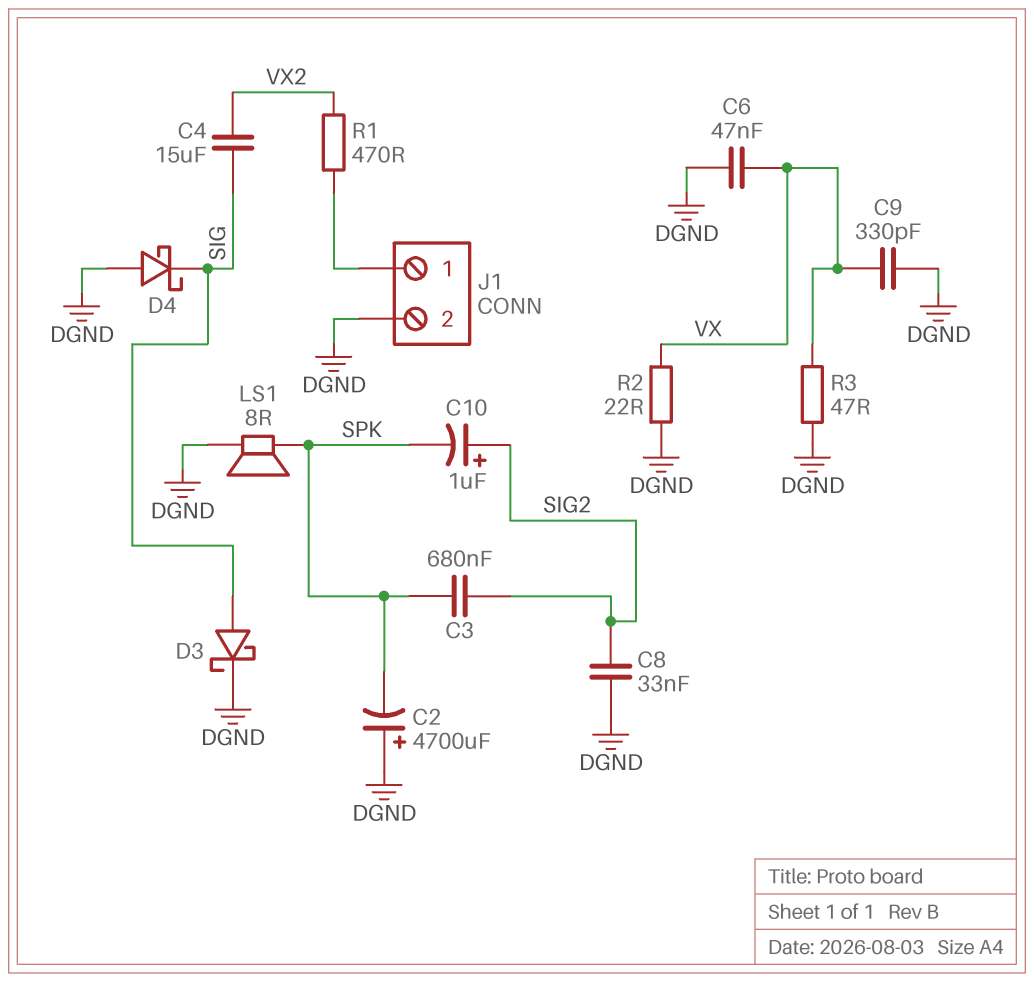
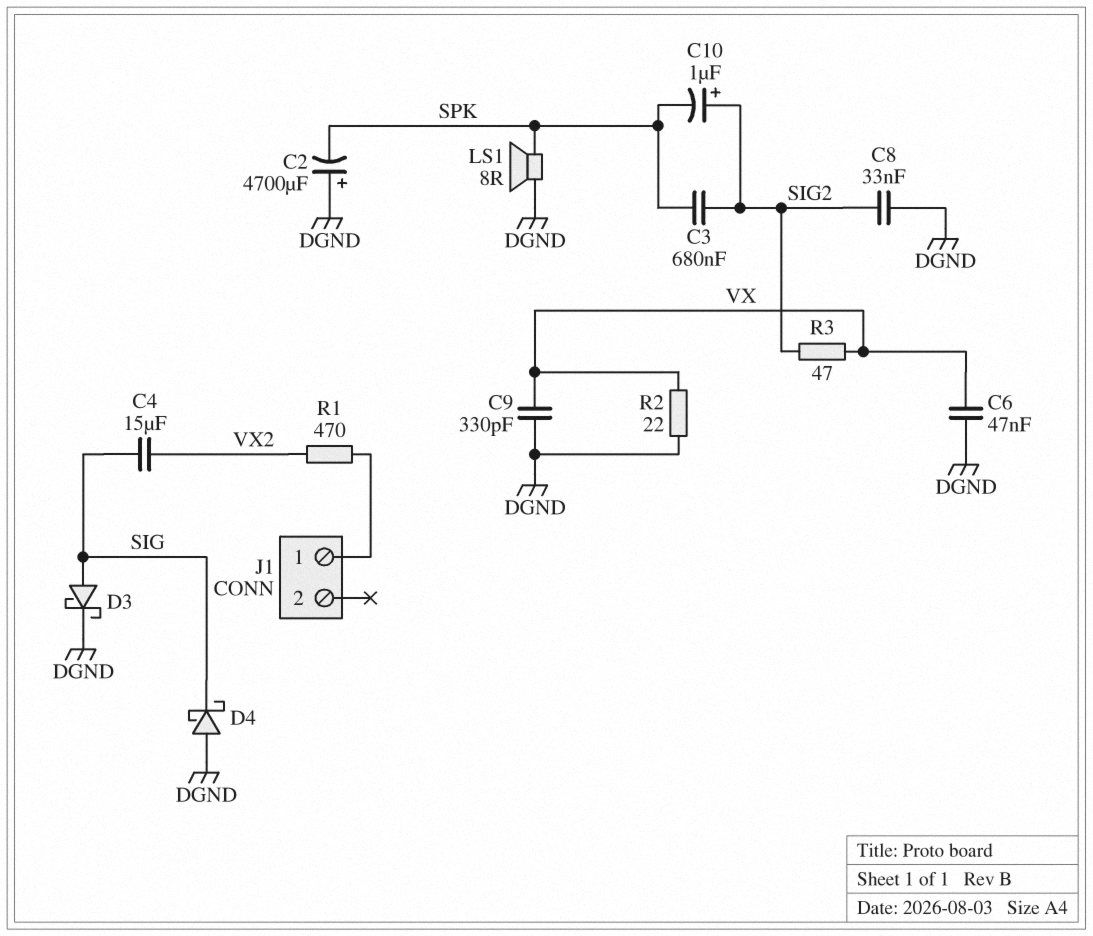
J1 pin 2: DGND -> none
R3: 47 (DGND, VX) -> 47 (SIG2, VX)

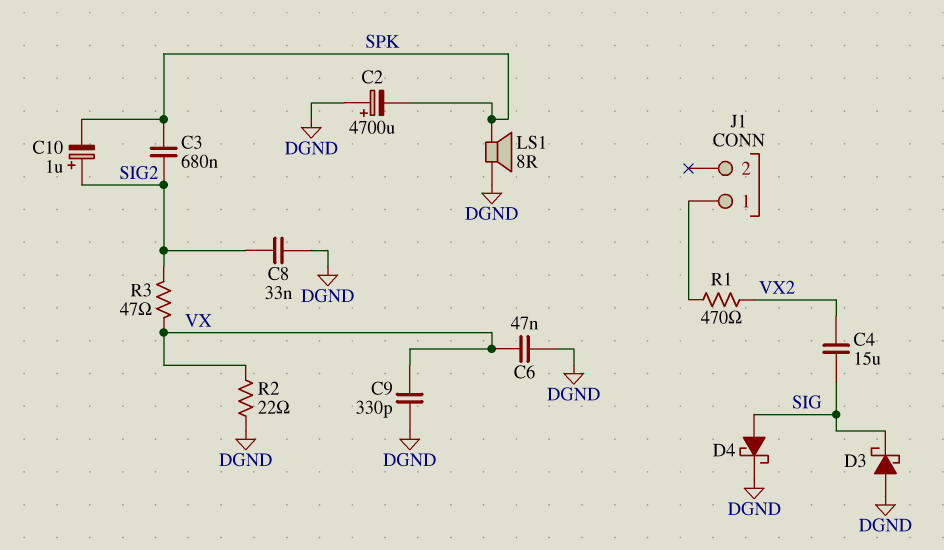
D3: schottky (A SIG, K DGND) -> schottky (A DGND, K SIG)
D4: schottky (A DGND, K SIG) -> schottky (A SIG, K DGND)

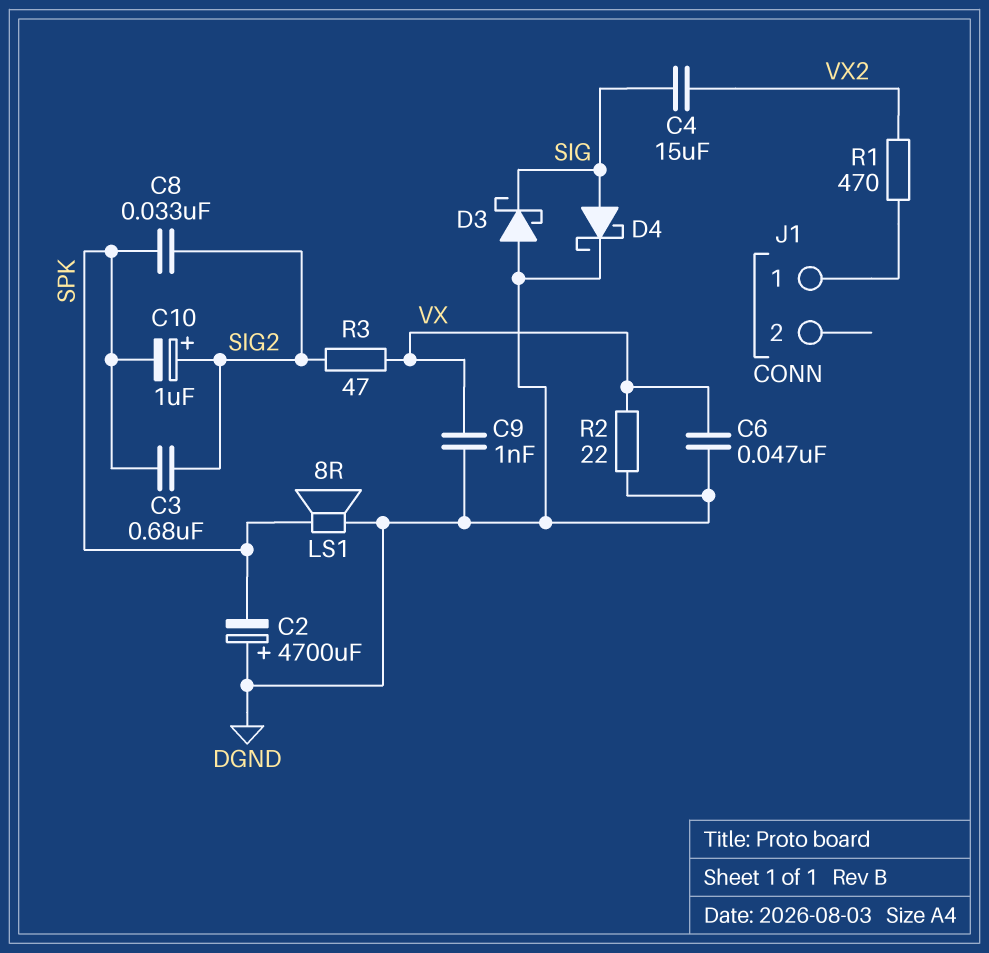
C8: 33nF (DGND, SIG2) -> 33nF (SIG2, SPK)
C9: 330pF (DGND, VX) -> 1nF (DGND, VX)

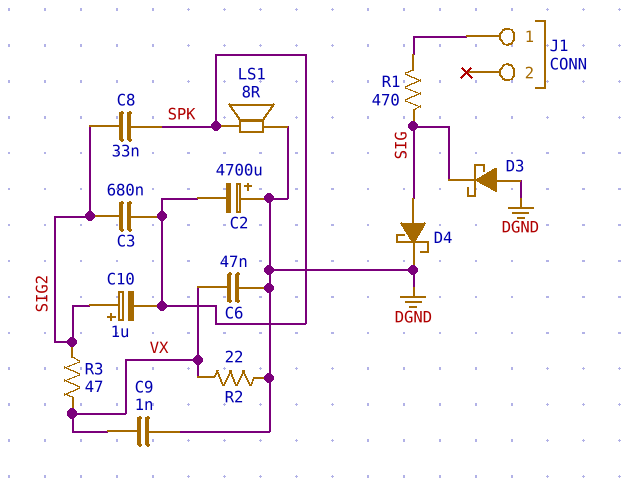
C4: 15uF (SIG, VX2) -> none
R1: 470 (J1/1, VX2) -> 470 (J1/1, SIG)

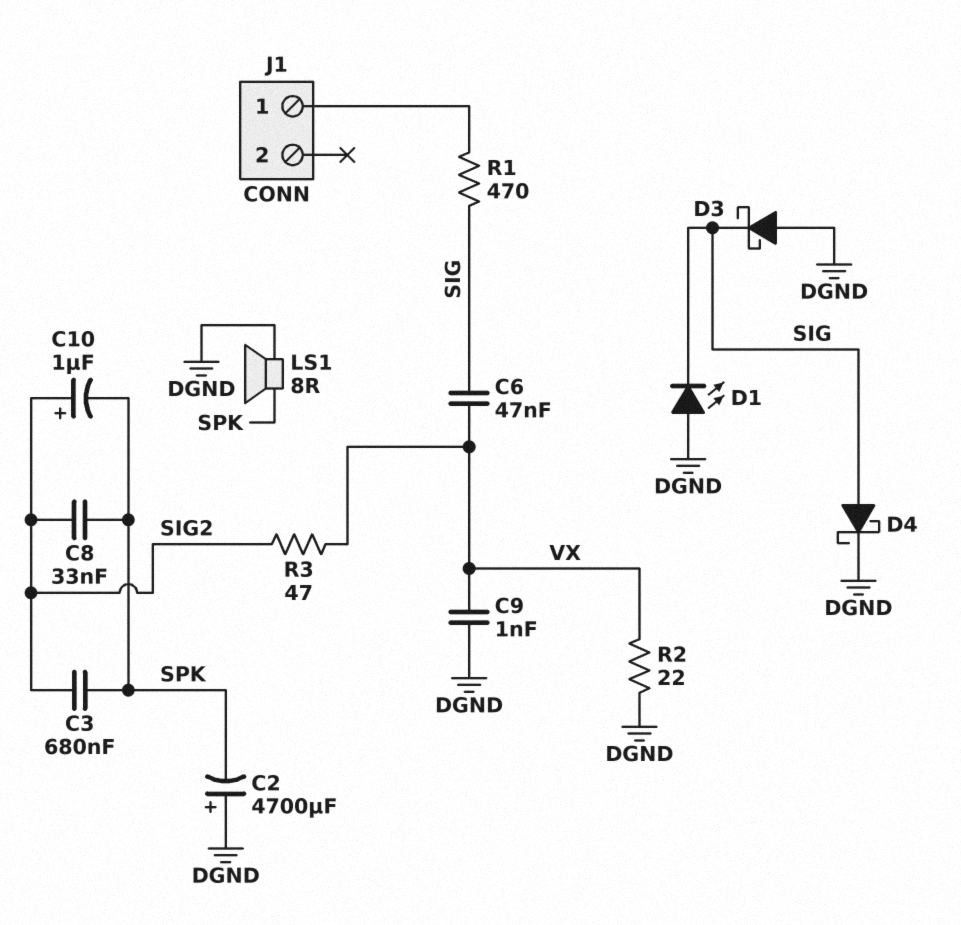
C6: 47nF (DGND, VX) -> 47nF (SIG, VX)
D1: none -> LED (A DGND, K SIG)

